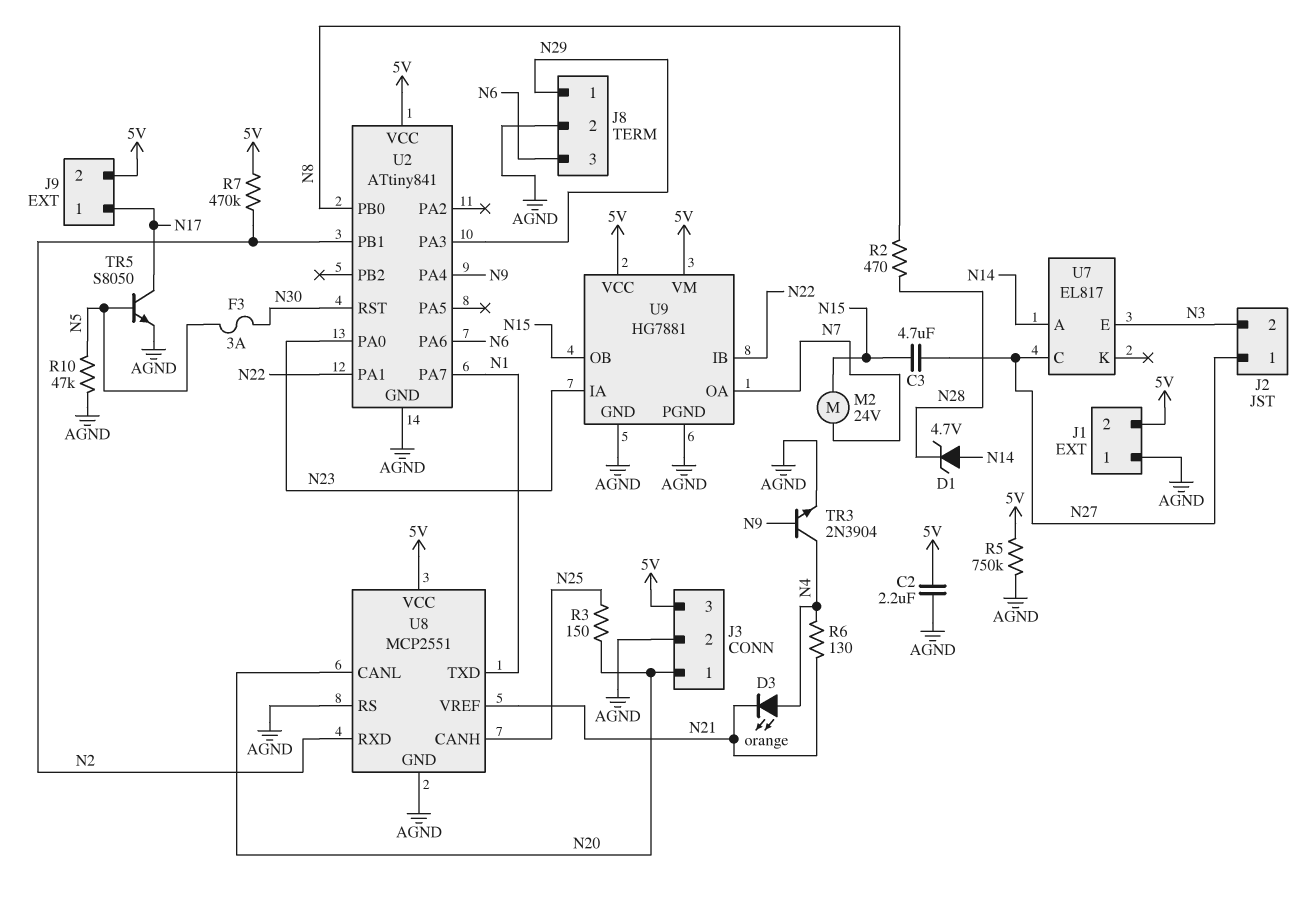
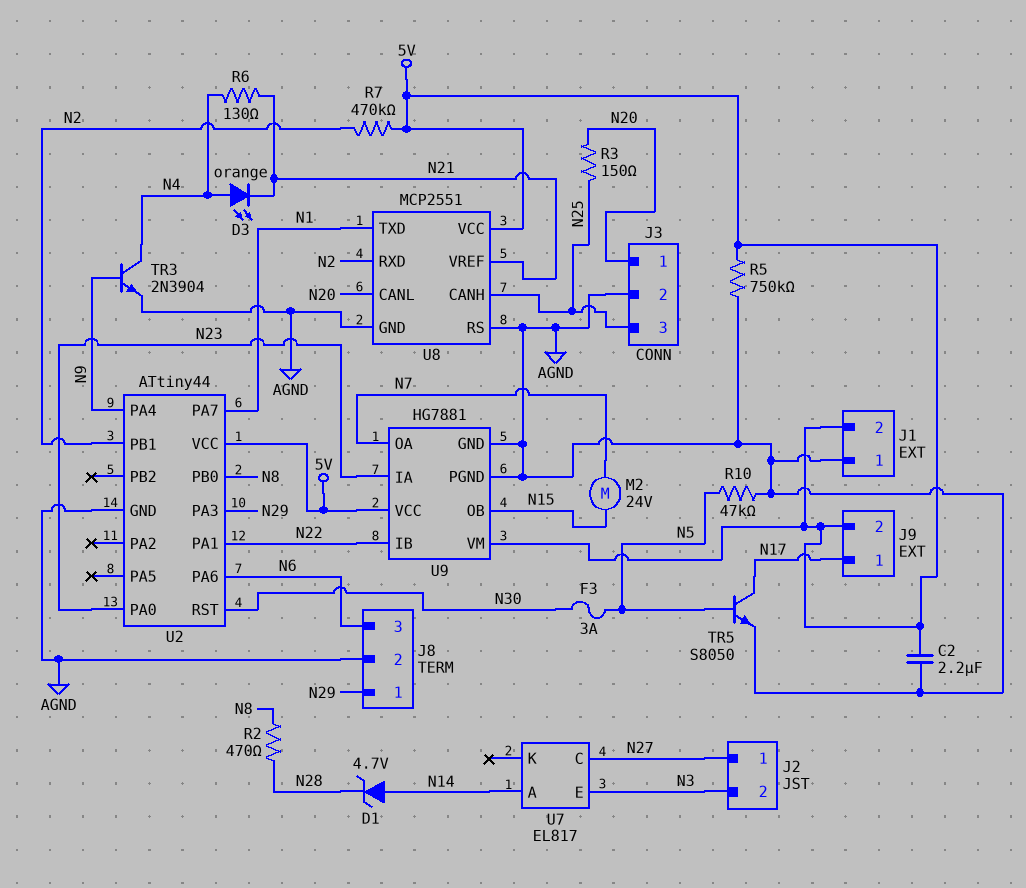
C3: 4.7uF (N15, N27) -> none
J3 pin 3: 5V -> N25
U2: ATtiny841 -> ATtiny44

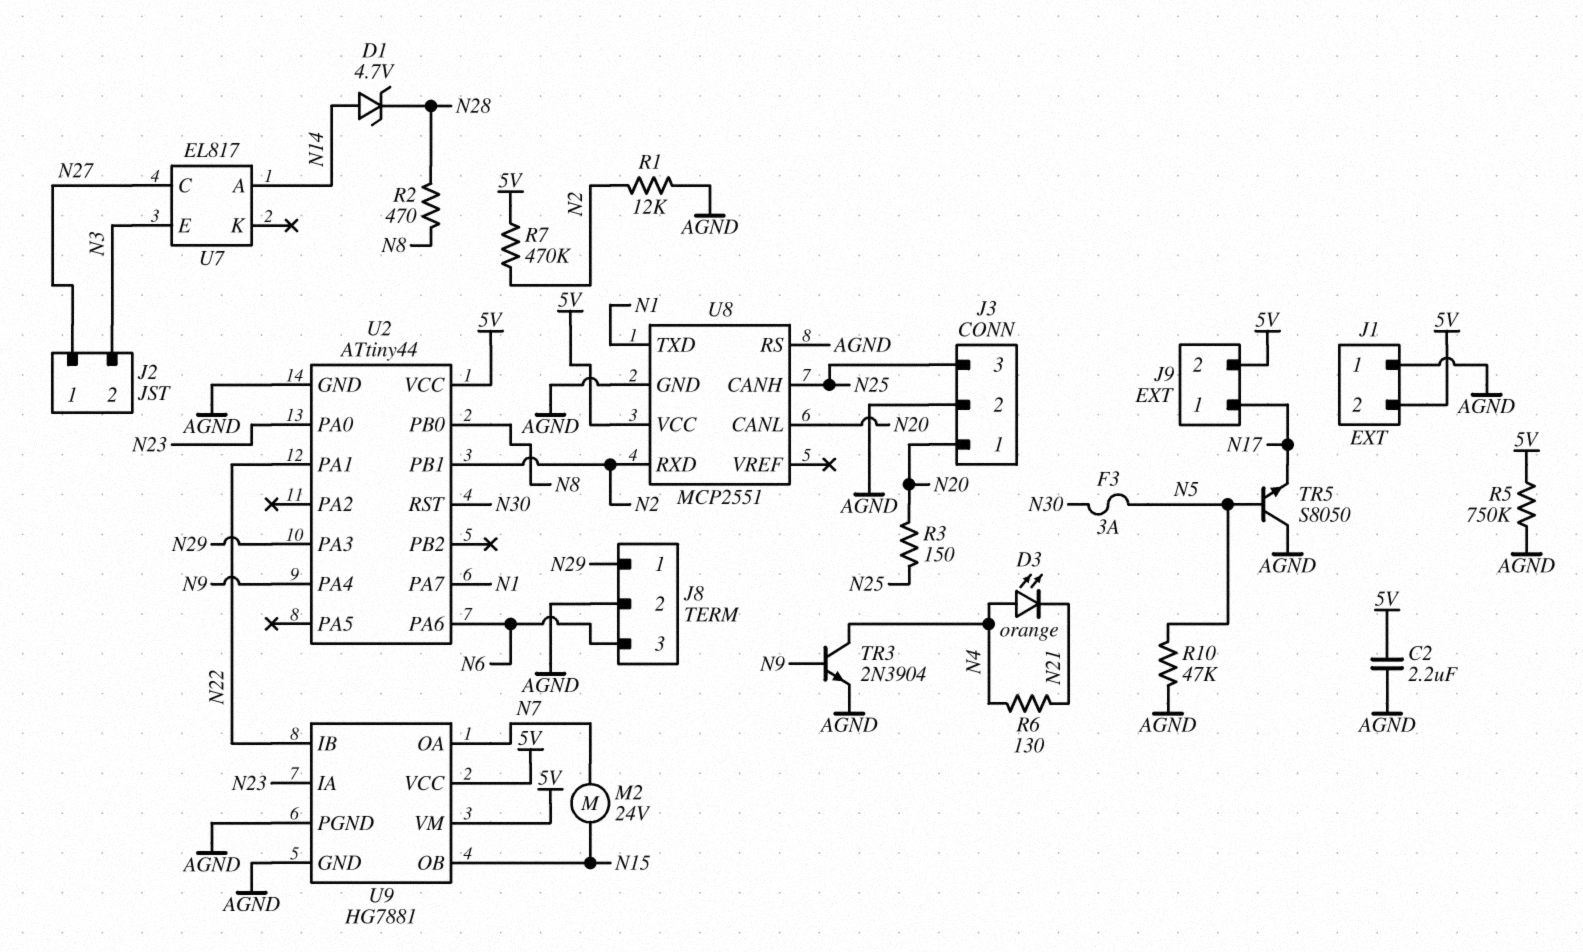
R1: none -> 12k (AGND, N2)
TR5: NPN S8050 (B N5, C N17, E AGND) -> NPN S8050 (B N5, C AGND, E N17)
U8 pin VREF: N21 -> none

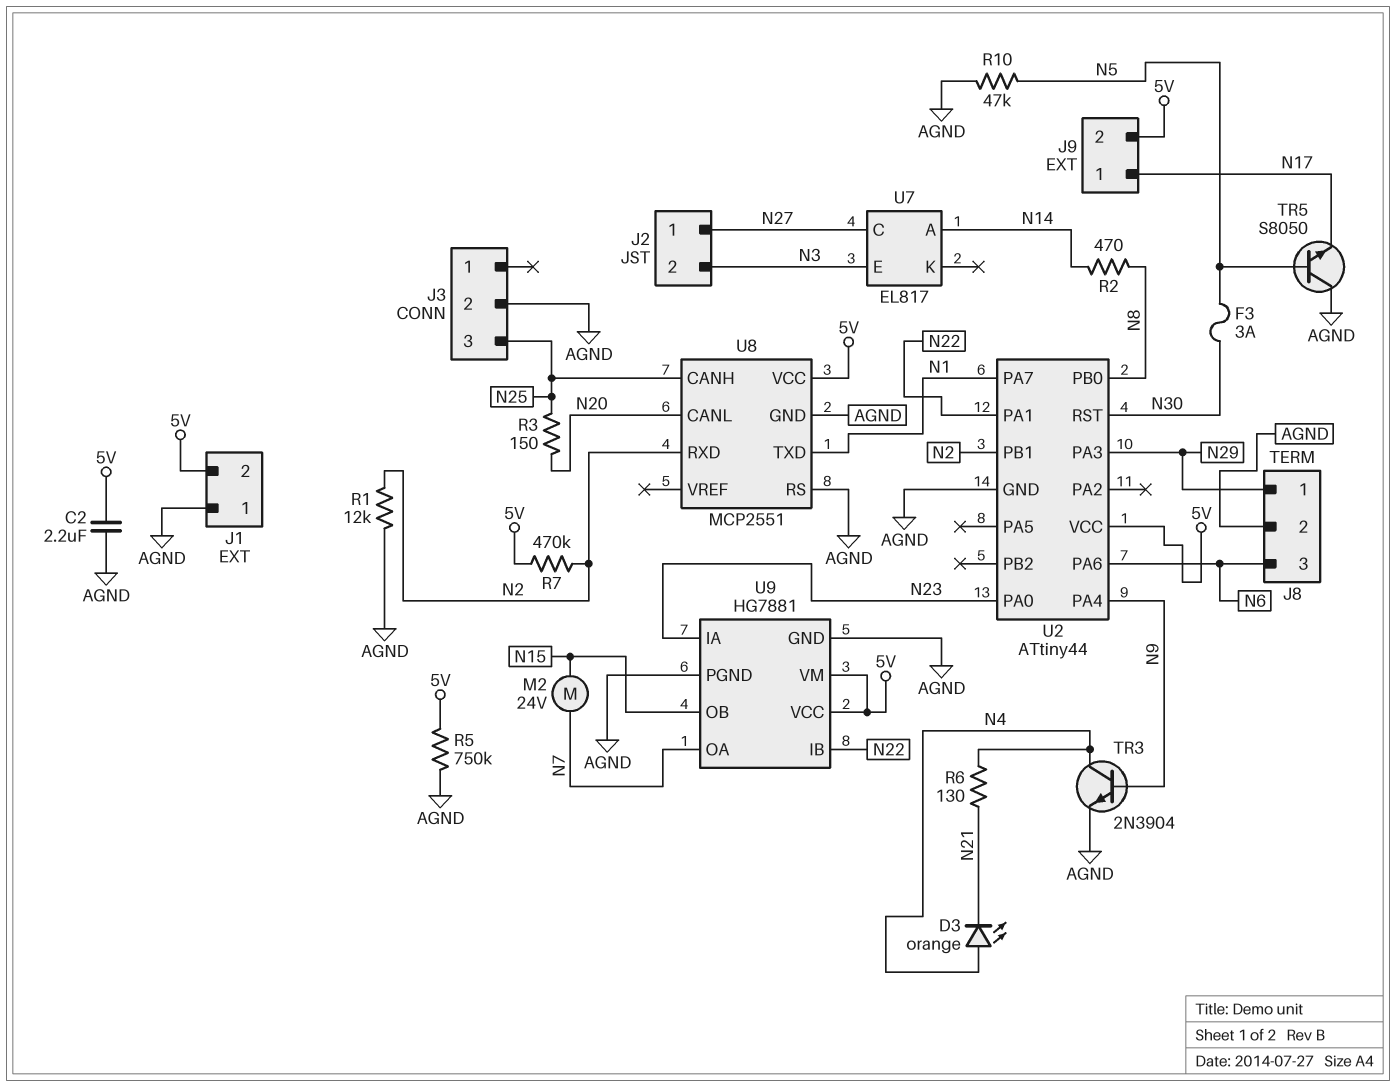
D1: zener 4.7V (A N14, K N28) -> none
J3 pin 1: N20 -> none
R2: 470 (N8, N28) -> 470 (N8, N14)

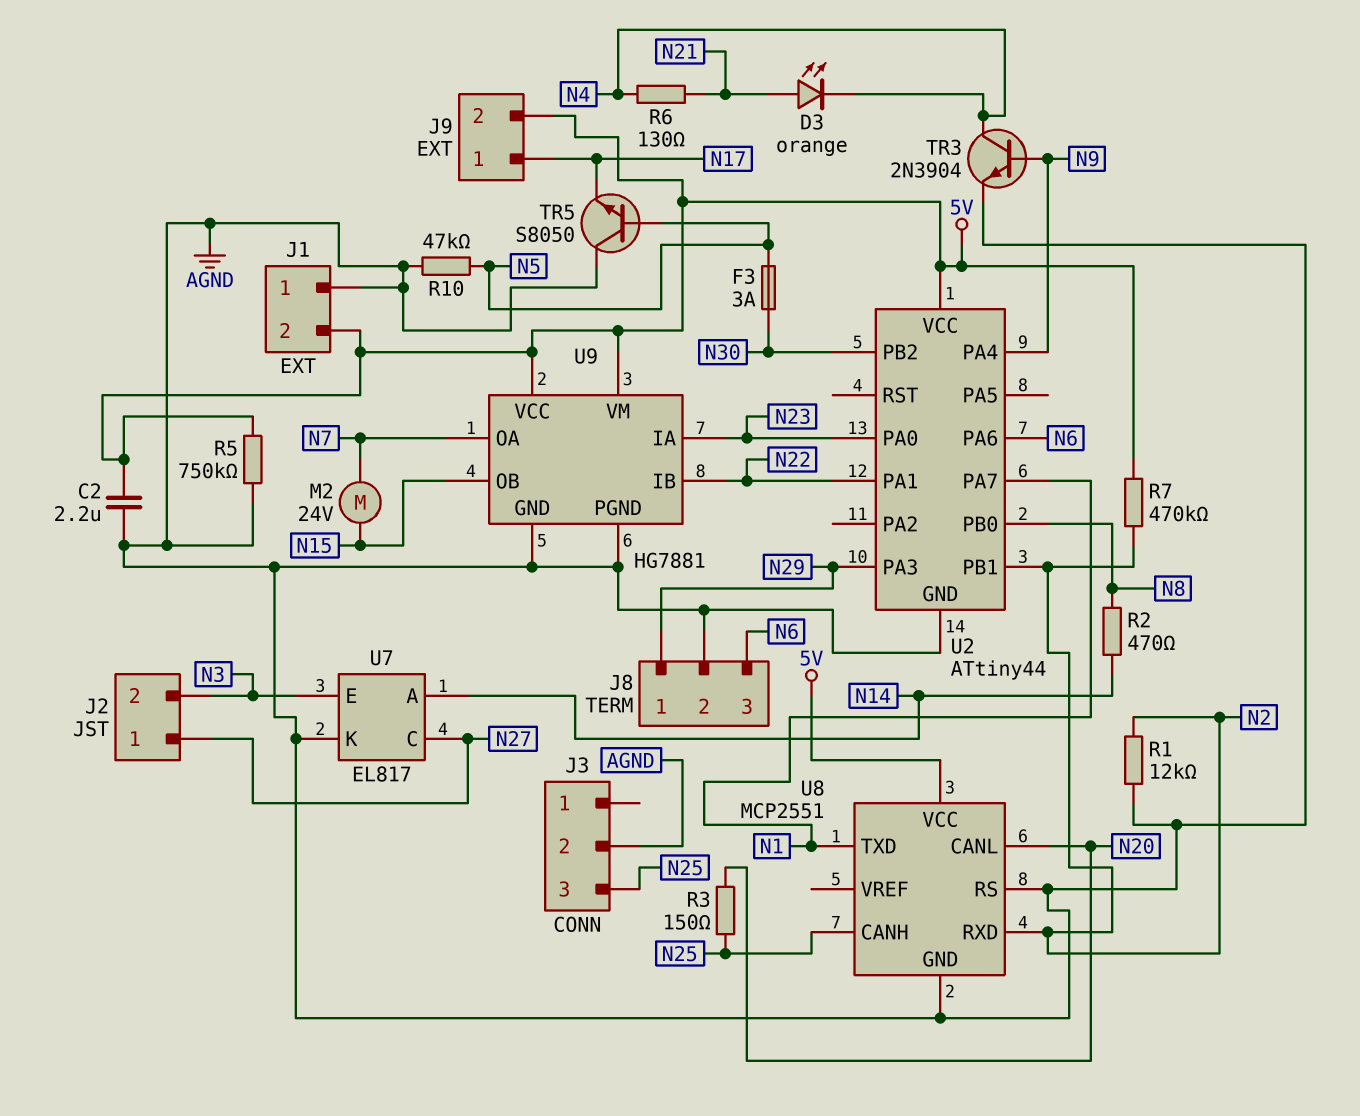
D3: LED orange (A N4, K N21) -> LED orange (A N21, K N4)
U2 pin PB2: none -> N30
U2 pin RST: N30 -> none
U7 pin K: none -> AGND

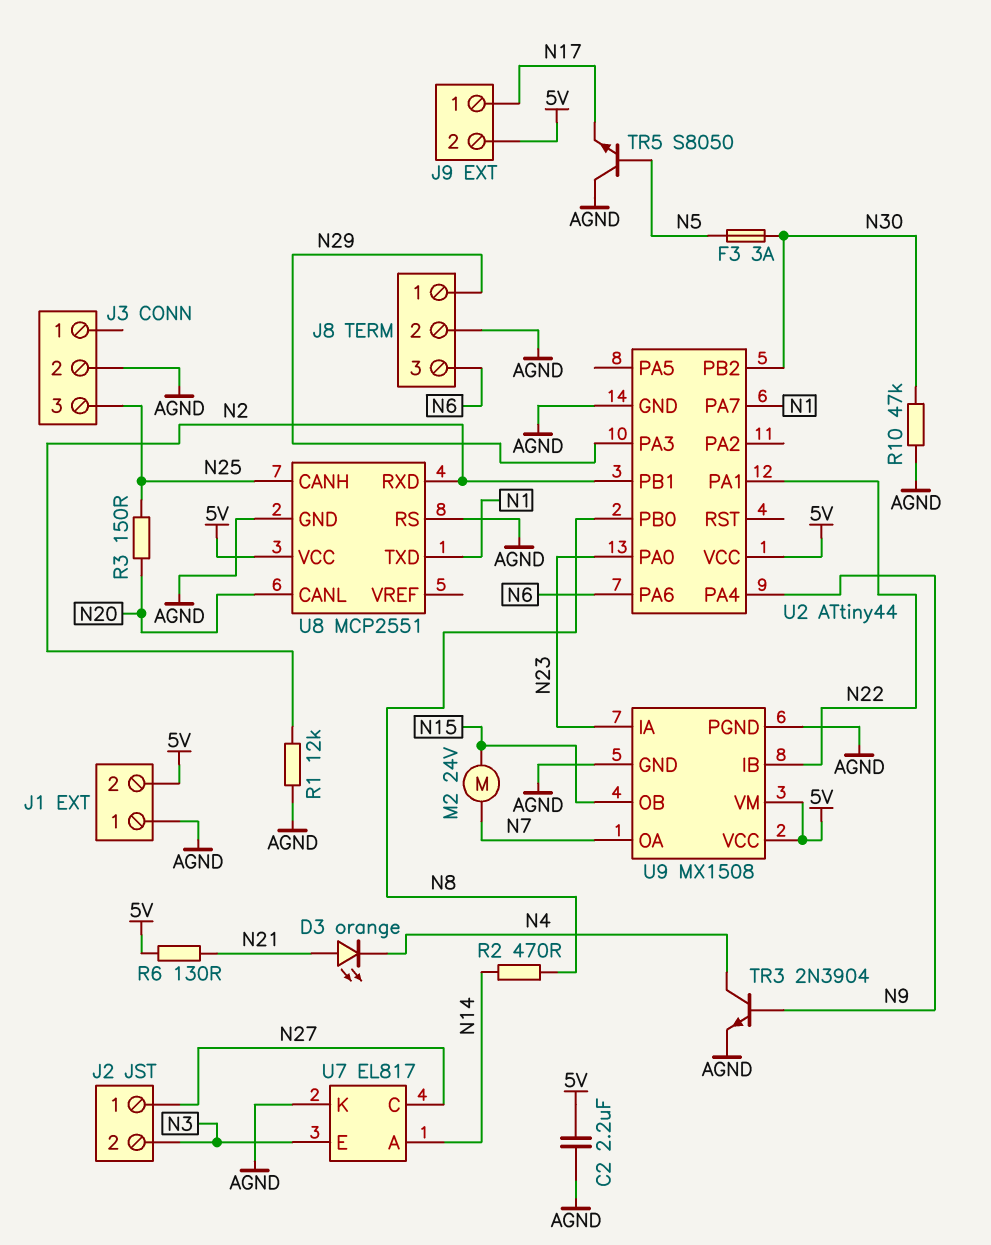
R5: 750k (5V, AGND) -> none
R6: 130 (N4, N21) -> 130 (5V, N21)
R7: 470k (5V, N2) -> none
R10: 47k (AGND, N5) -> 47k (AGND, N30)
U9: HG7881 -> MX1508

